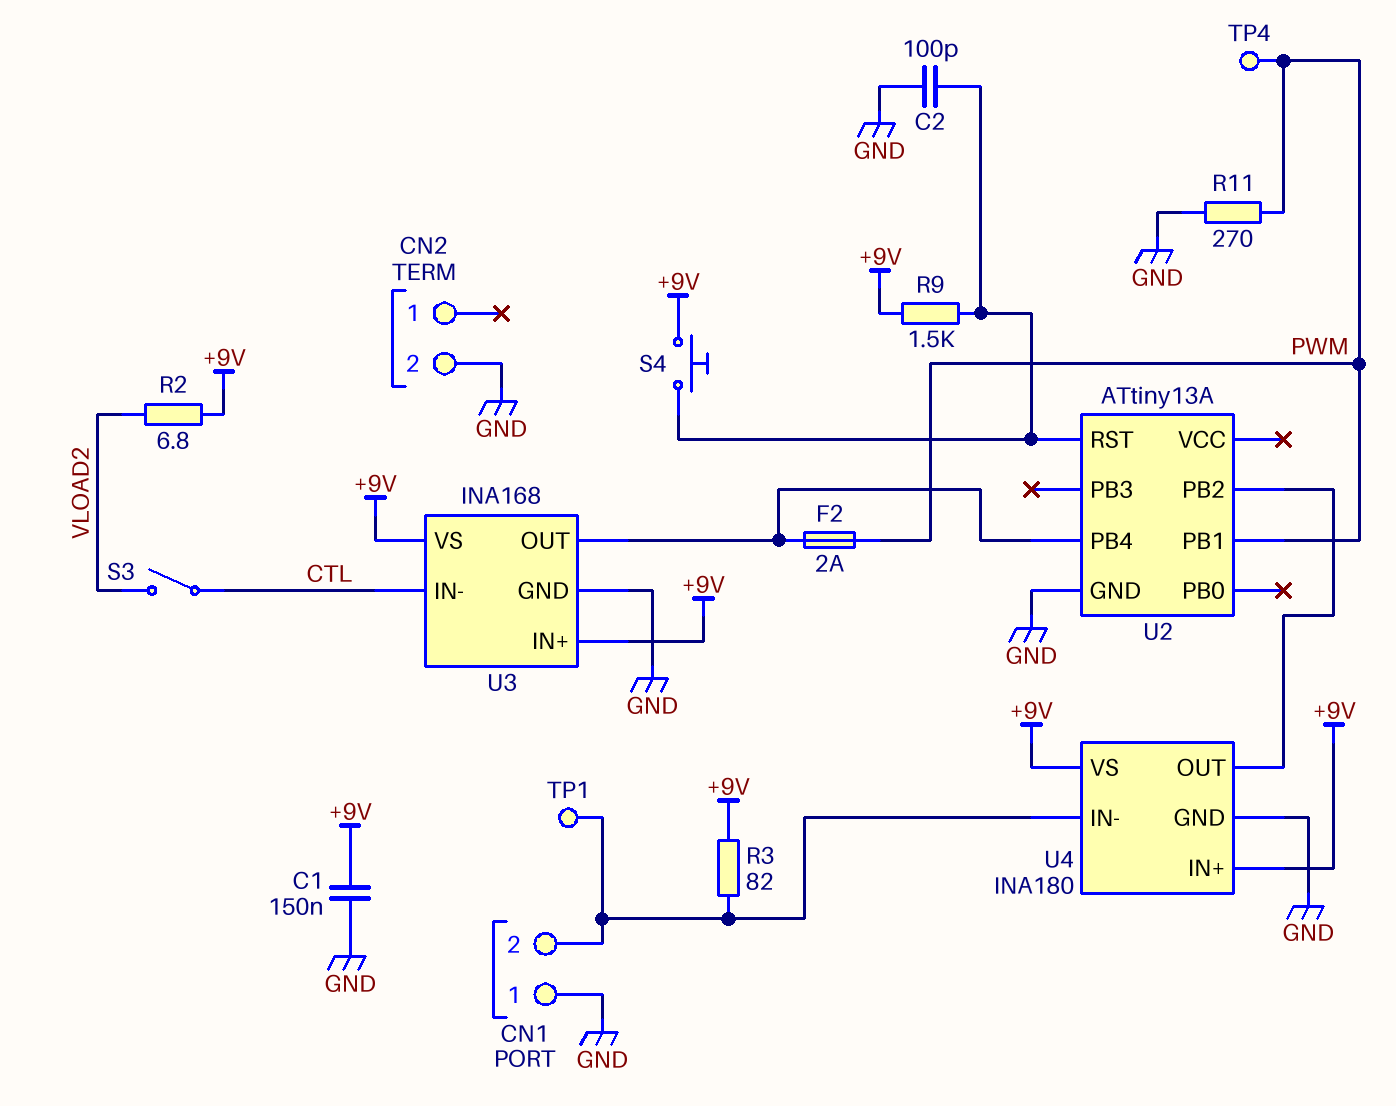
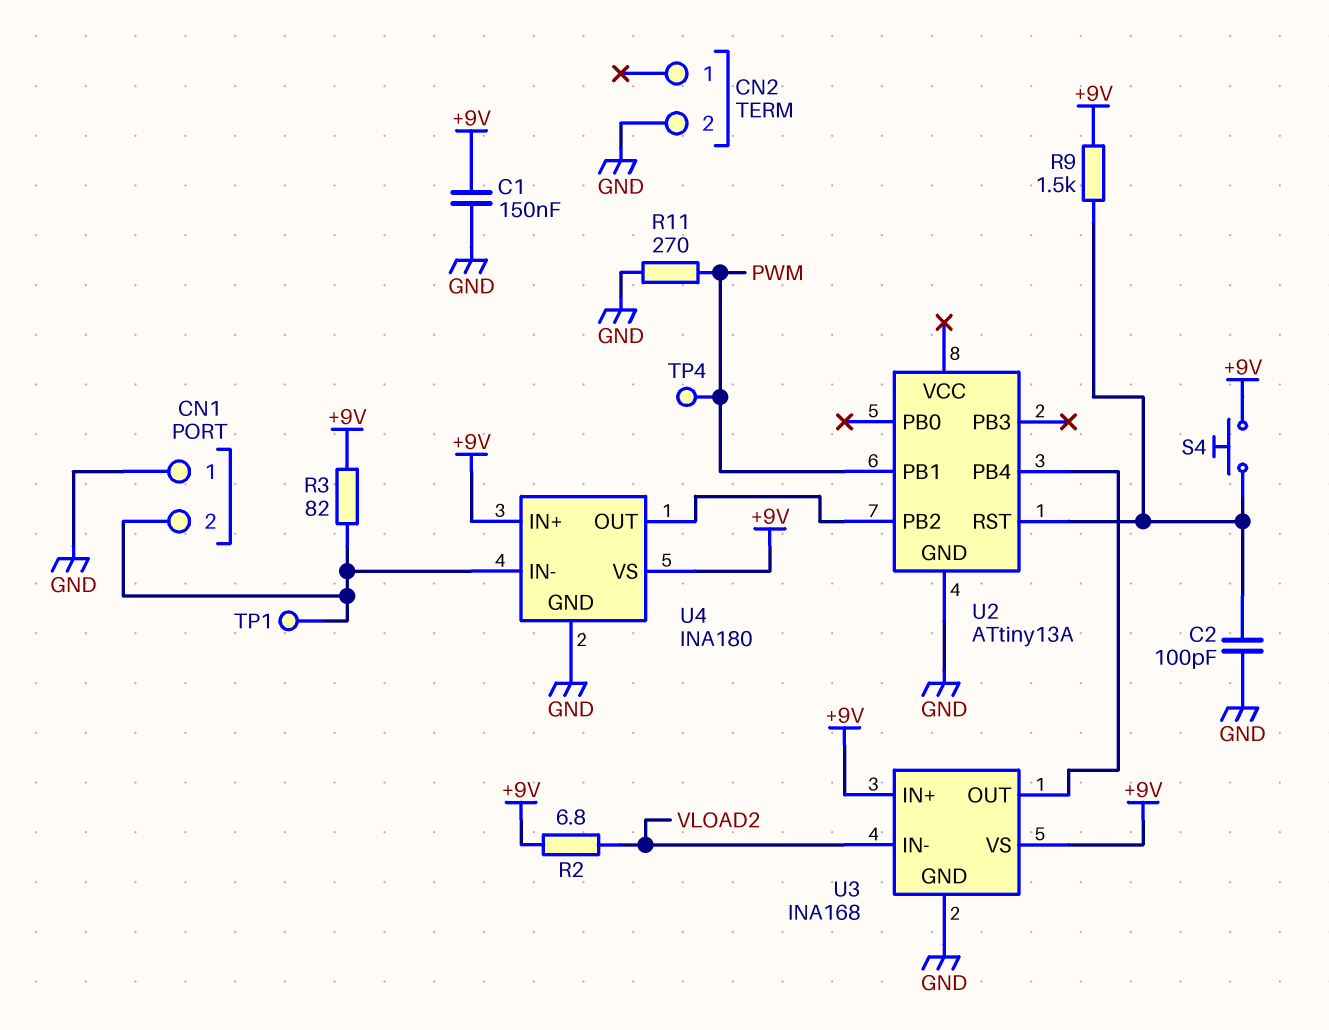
F2: 2A (PWM, U2/PB4) -> none
S3: switch (CTL, VLOAD2) -> none
U3 pin IN-: CTL -> VLOAD2

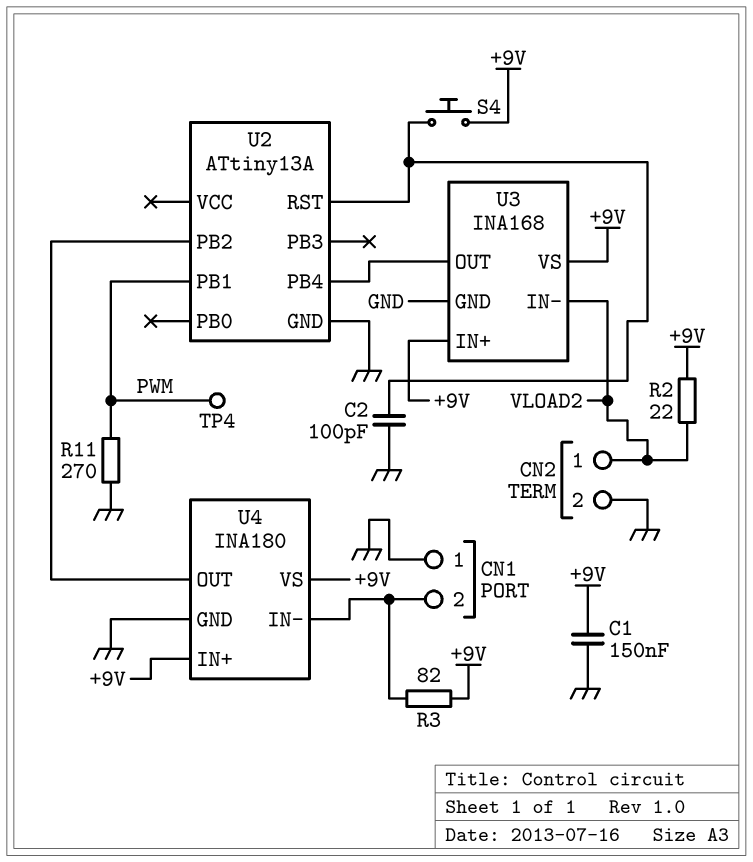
CN2 pin 1: none -> VLOAD2
R2: 6.8 (+9V, VLOAD2) -> 22 (+9V, VLOAD2)
R9: 1.5k (+9V, U2/RST) -> none
TP1: test point (CN1/2) -> none

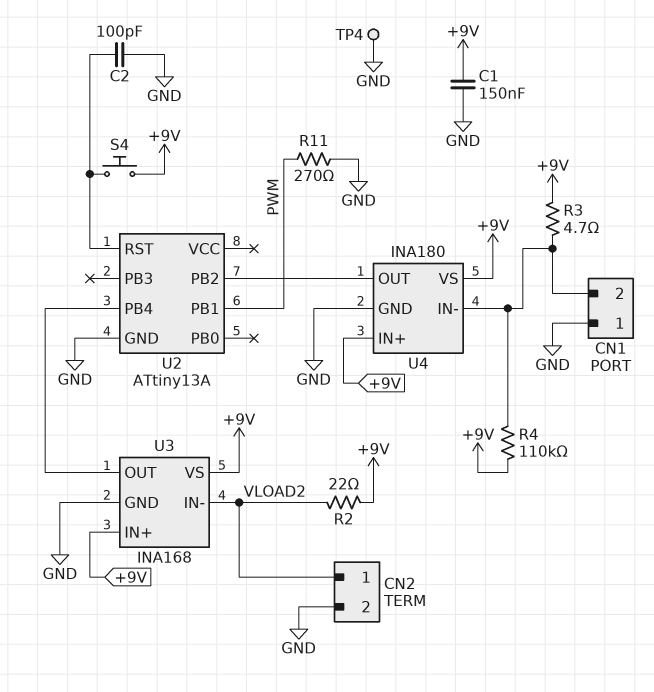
R3: 82 (+9V, CN1/2) -> 4.7 (+9V, CN1/2)
R4: none -> 110k (+9V, CN1/2)
TP4: test point (PWM) -> test point (GND)

